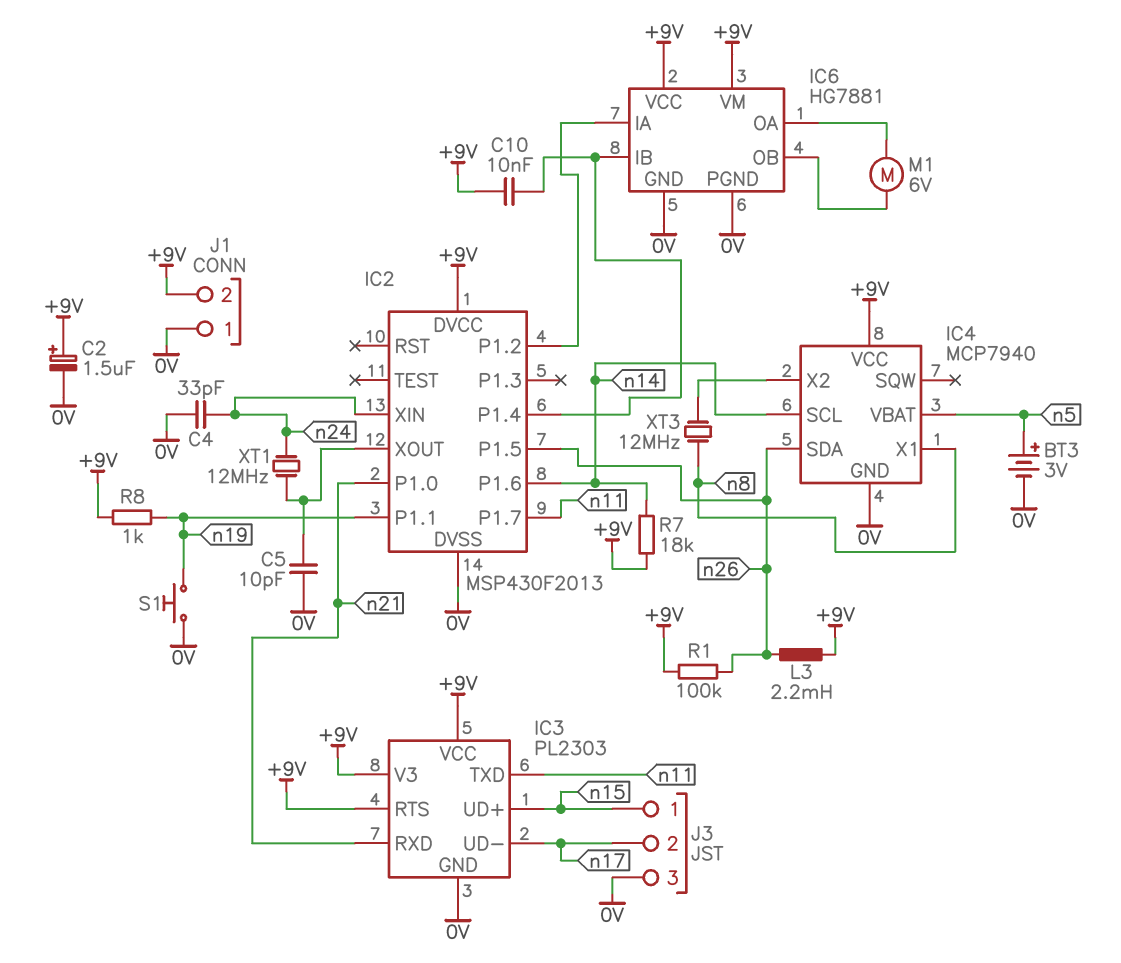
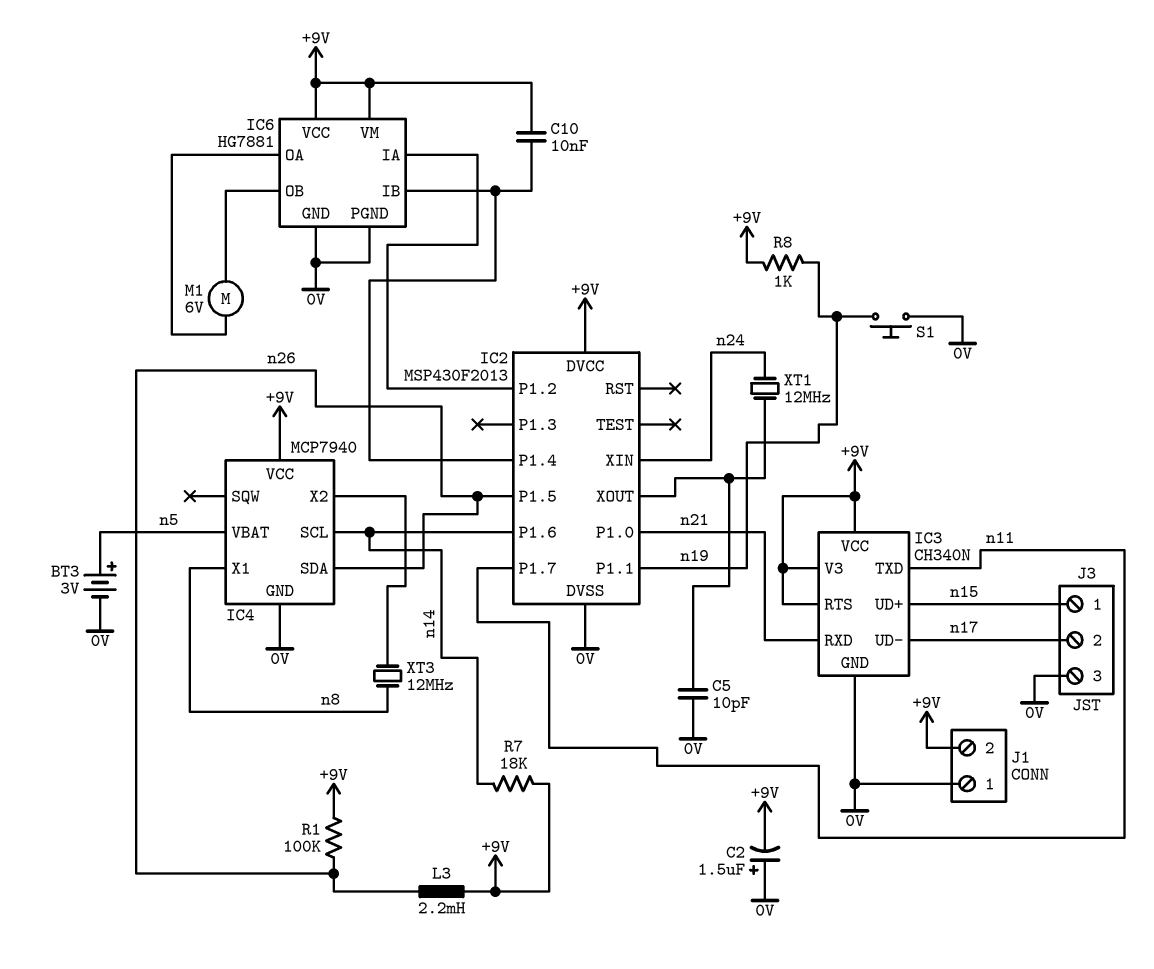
C2: 1.5uF (plus +9V, minus 0V) -> 1.5uF (plus 0V, minus +9V)
C4: 33pF (0V, n24) -> none
IC3: PL2303 -> CH340N

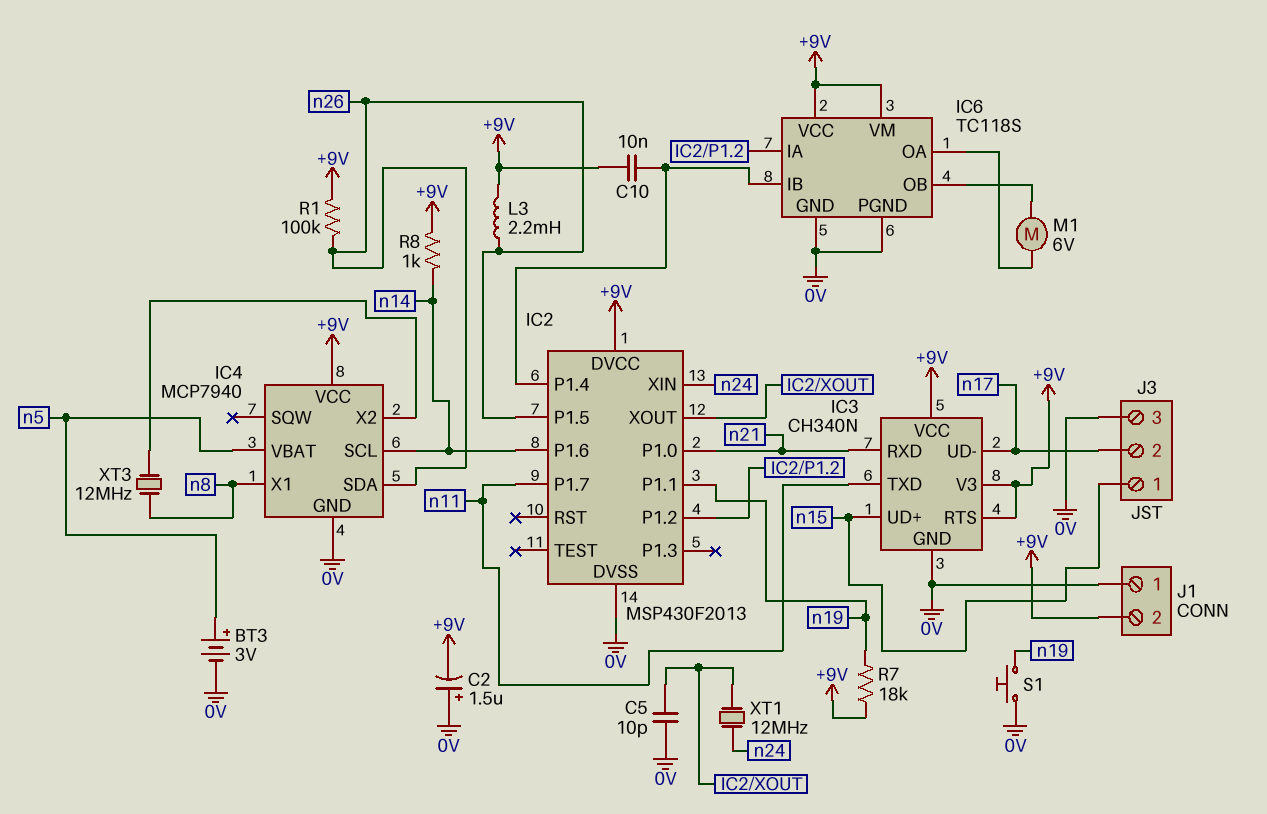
IC6: HG7881 -> TC118S
R7: 18k (+9V, n14) -> 18k (+9V, n19)
R8: 1k (+9V, n19) -> 1k (+9V, n14)

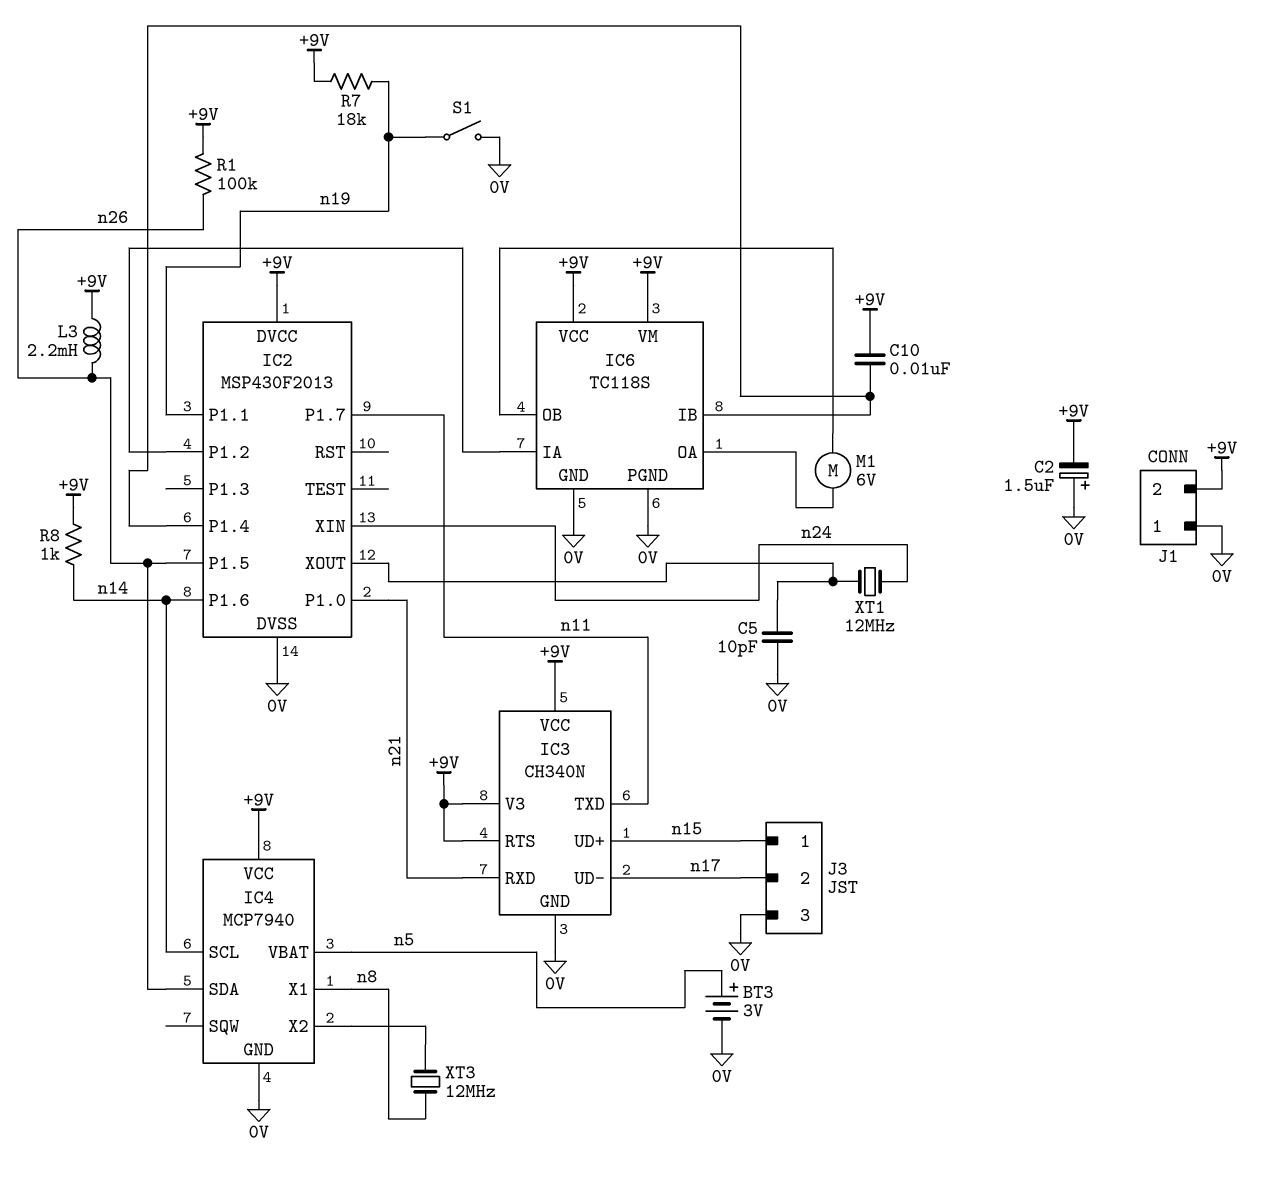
S1: button (0V, n19) -> switch (0V, n19)

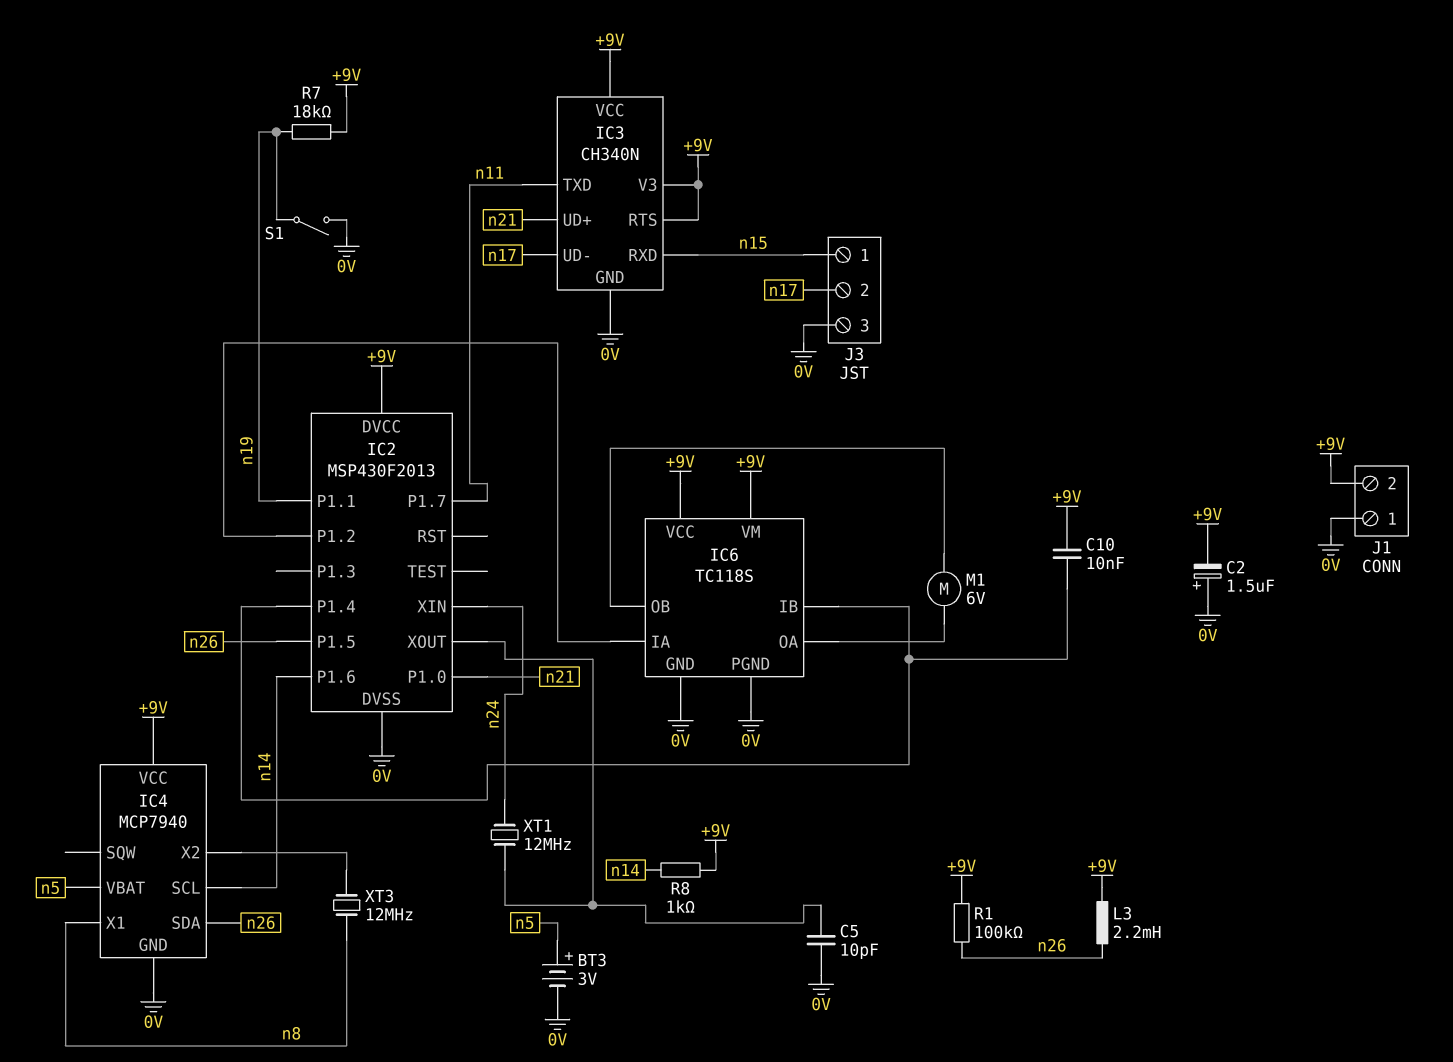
IC3 pin RXD: n21 -> n15
IC3 pin UD+: n15 -> n21

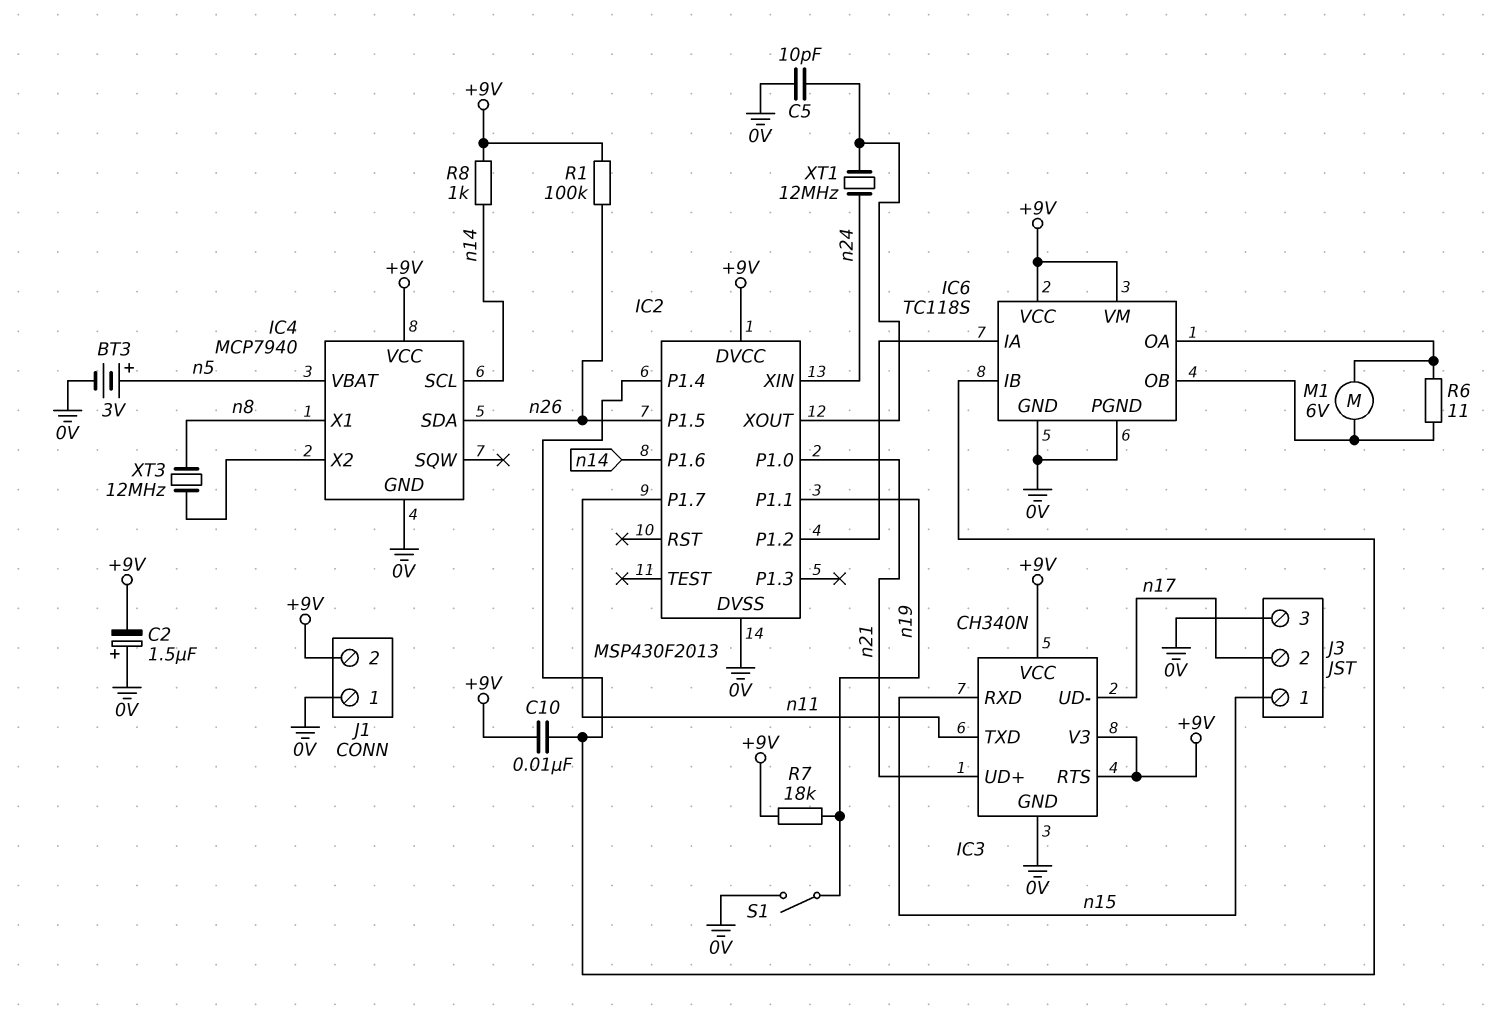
L3: 2.2mH (+9V, n26) -> none
R6: none -> 11 (IC6/OA, IC6/OB)

